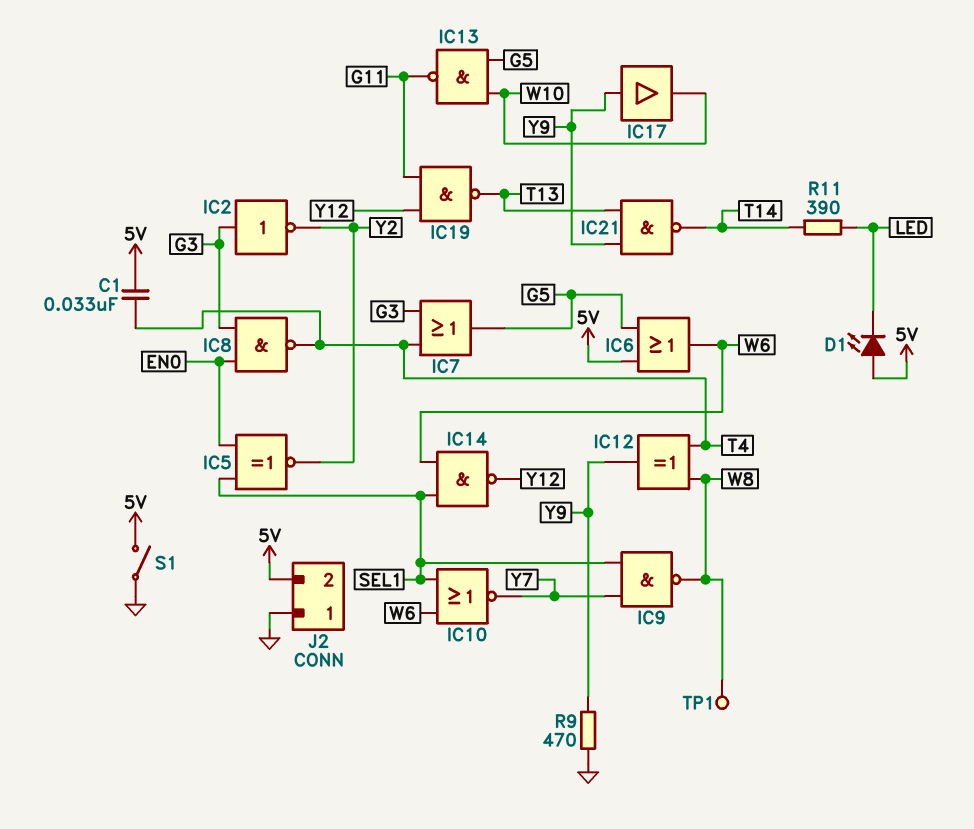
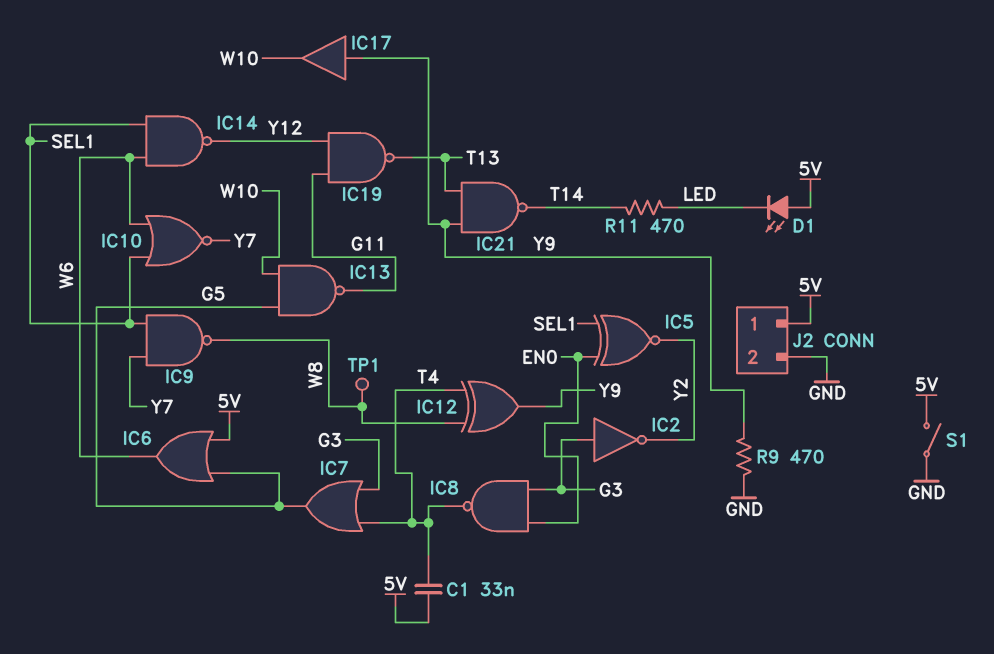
J2 pin 1: GND -> 5V
J2 pin 2: 5V -> GND
R11: 390 (LED, T14) -> 470 (LED, T14)

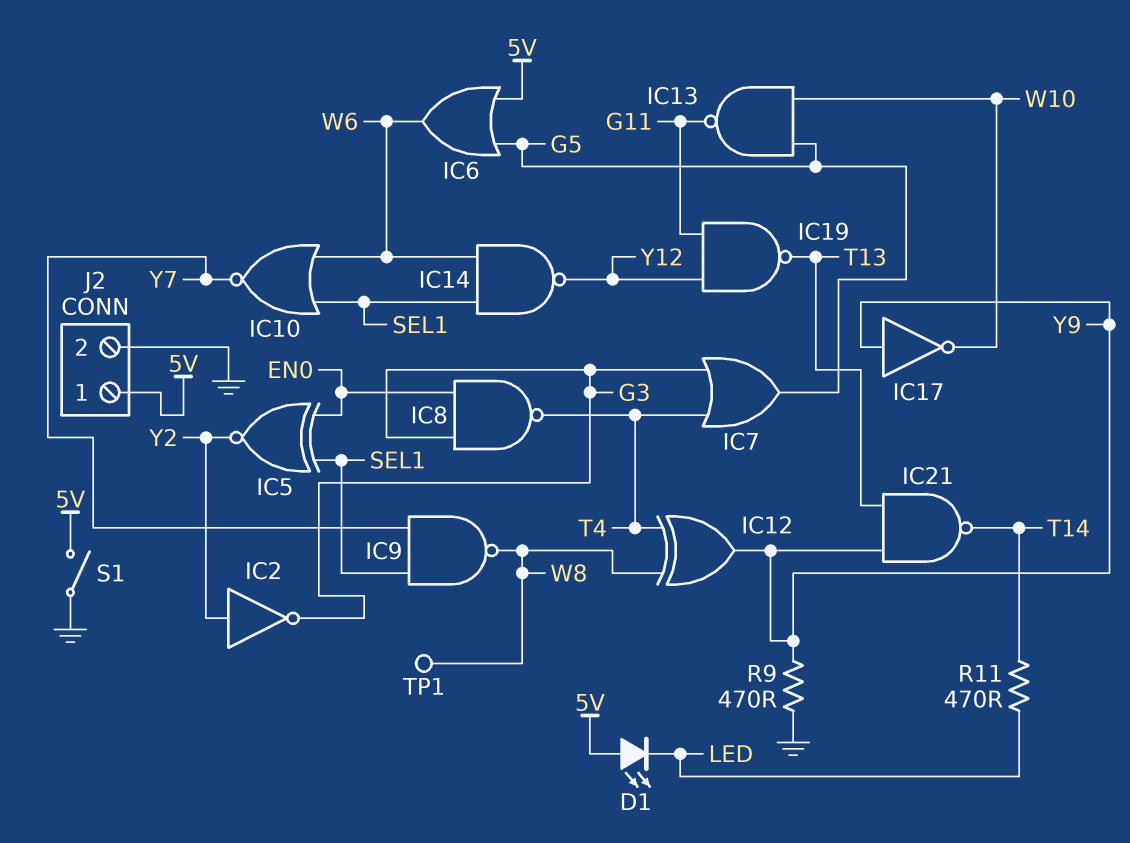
C1: 33nF (5V, T4) -> none
IC2: NOT (in G3, out Y2) -> NOT (in Y2, out G3)
IC17: buffer (in Y9, out W10) -> NOT (in Y9, out W10)

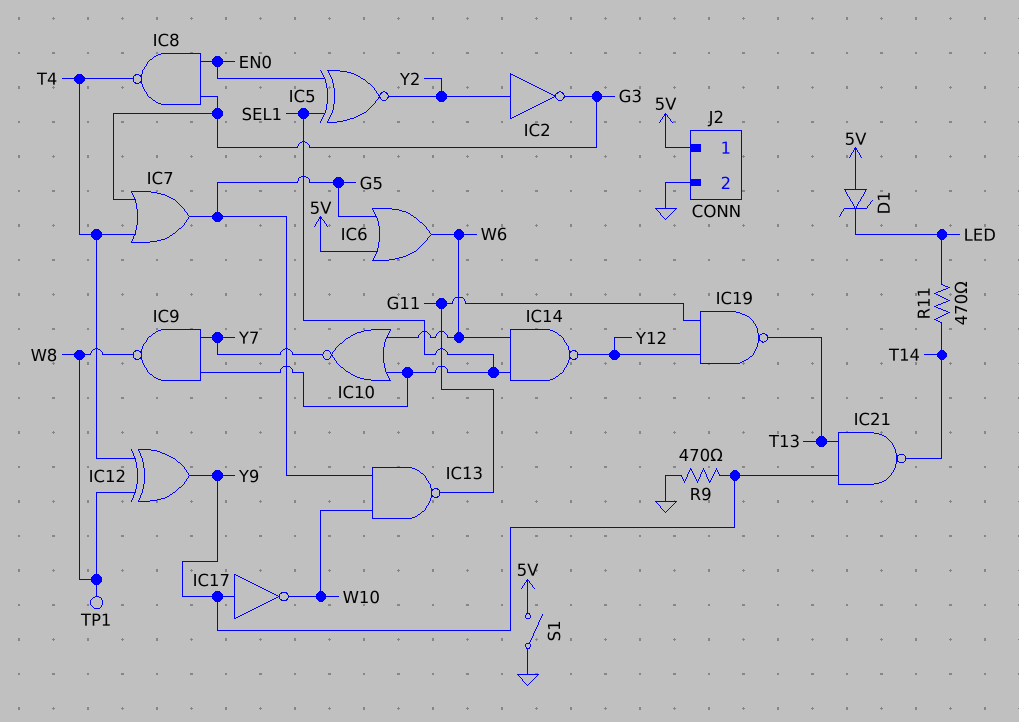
D1: LED (A 5V, K LED) -> zener (A 5V, K LED)

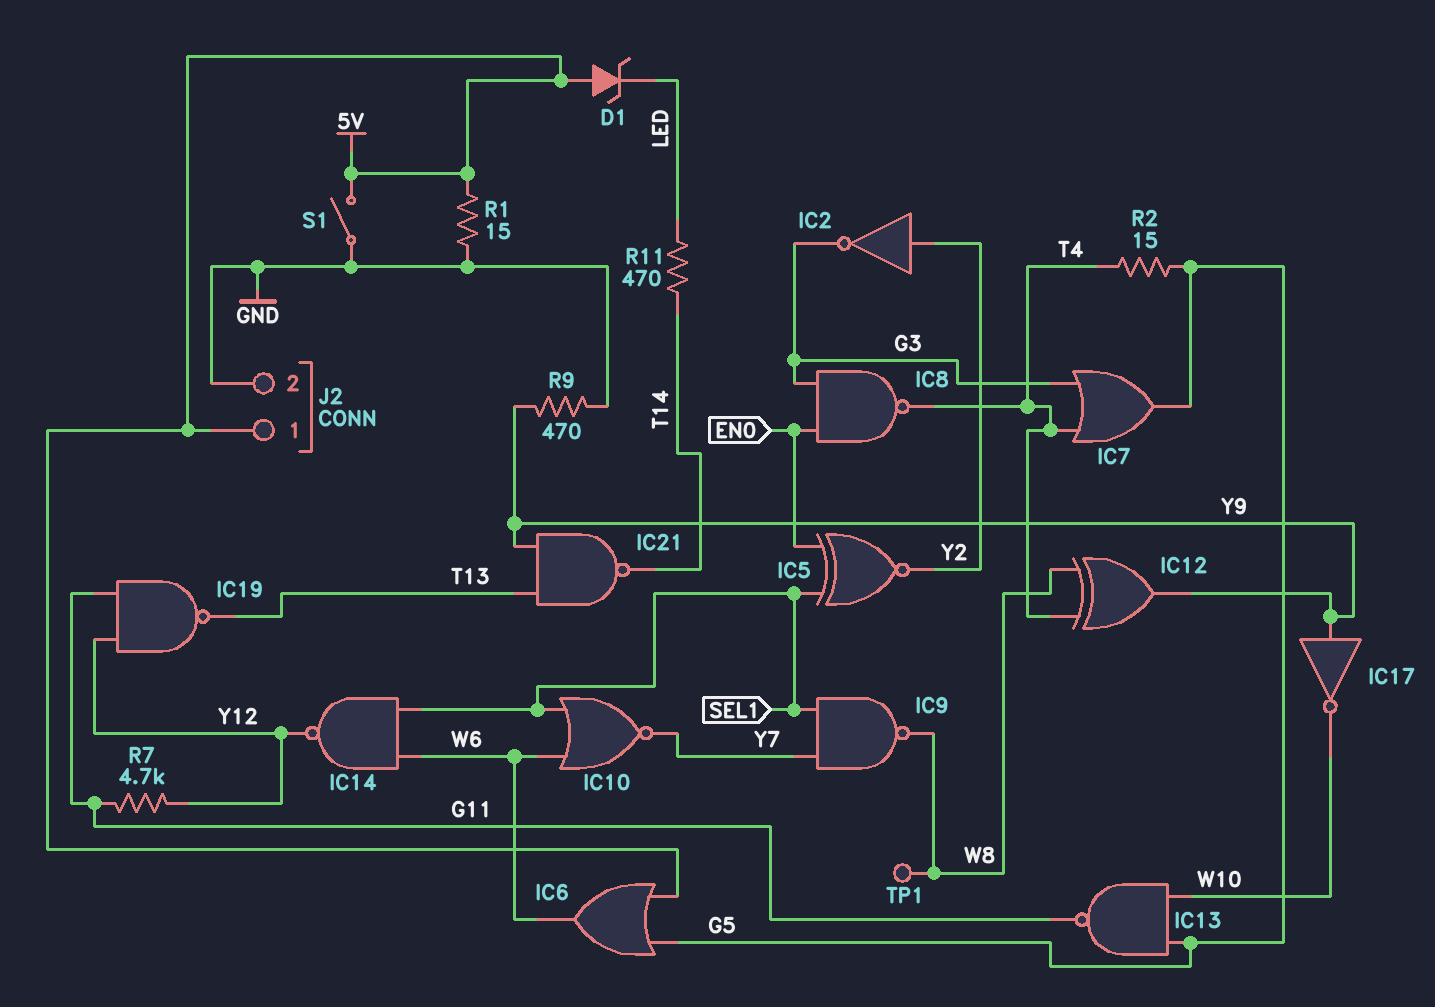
R1: none -> 15 (5V, GND)
R2: none -> 15 (G5, T4)
R7: none -> 4.7k (G11, Y12)

